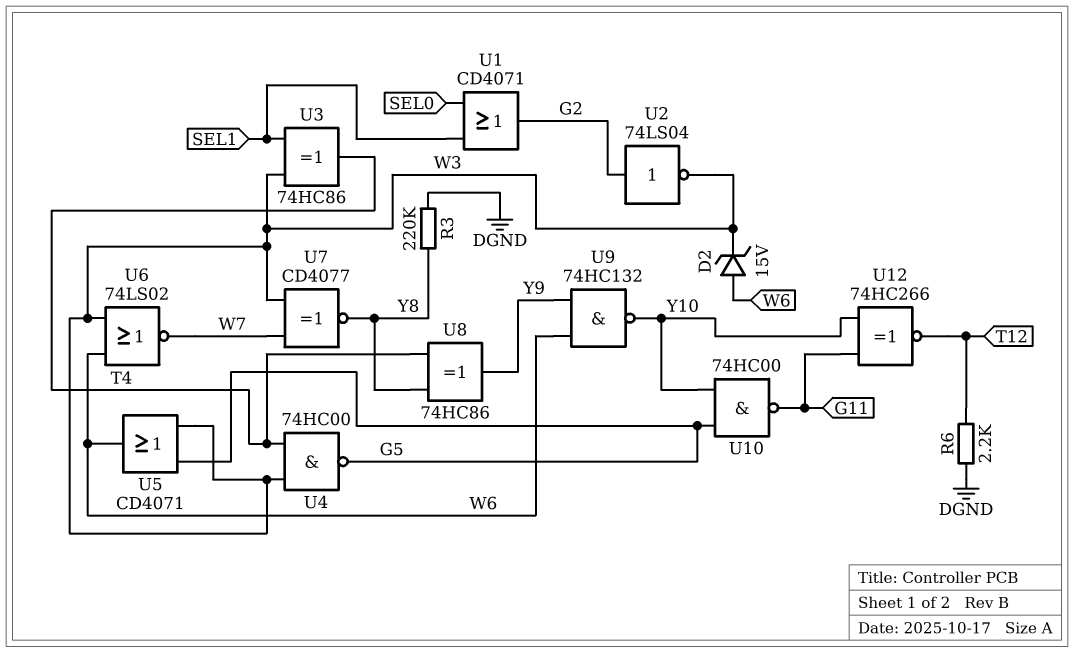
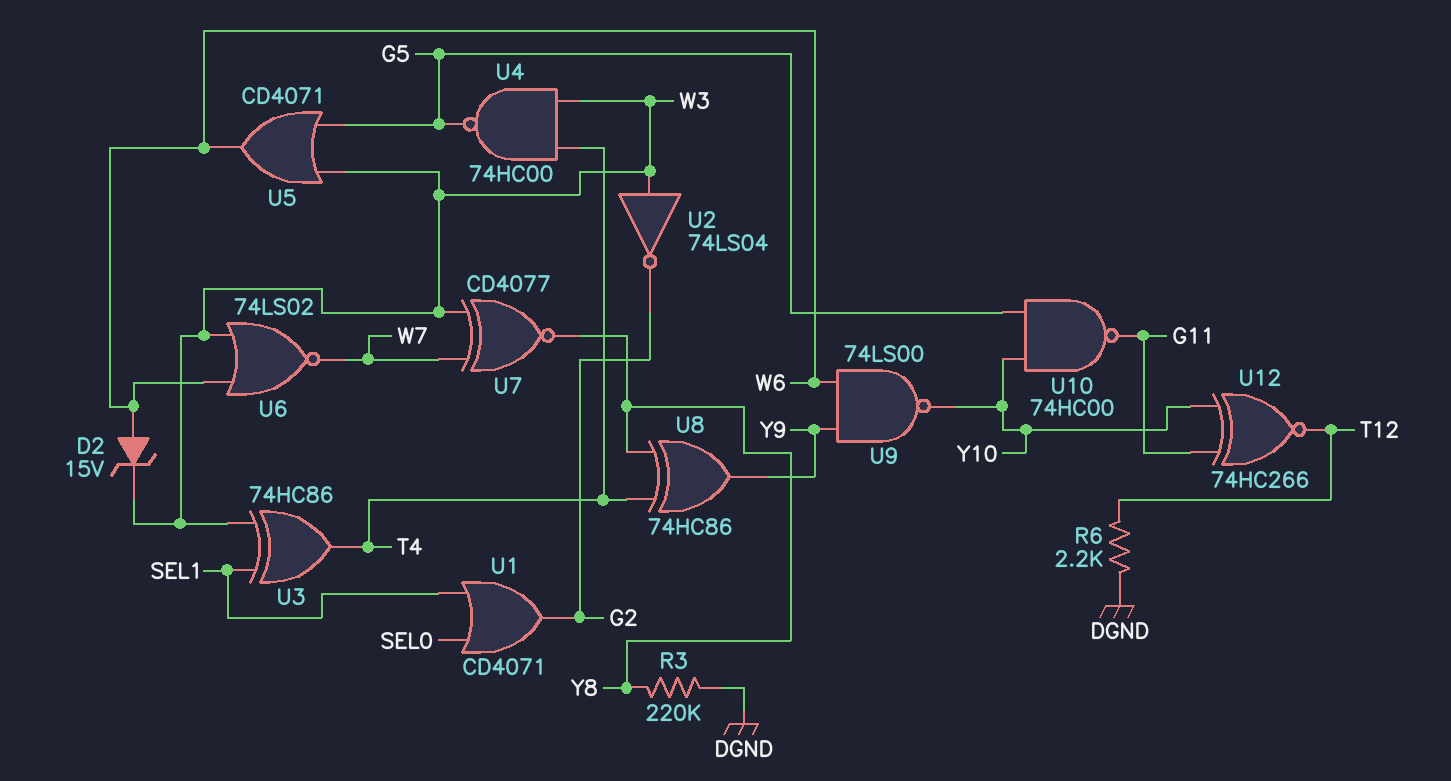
U2: NOT 74LS04 (in G2, out W3) -> NOT 74LS04 (in W3, out G2)
U9: NAND 74HC132 (in W6, in Y9, out Y10) -> NAND 74LS00 (in W6, in Y9, out Y10)

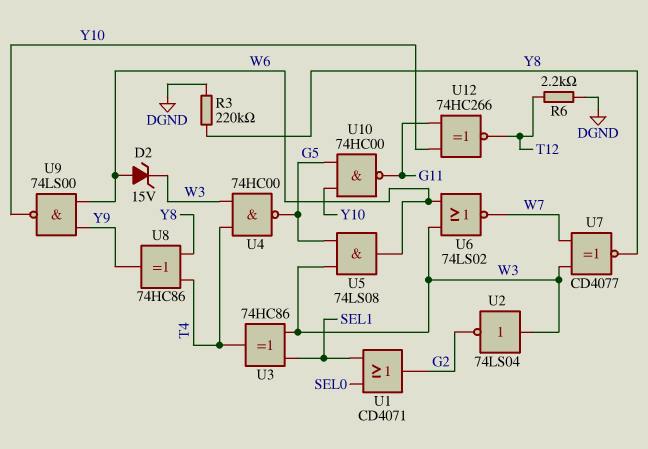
U5: OR CD4071 (in G5, in W3, out W6) -> AND 74LS08 (in G5, in W3, out W6)

